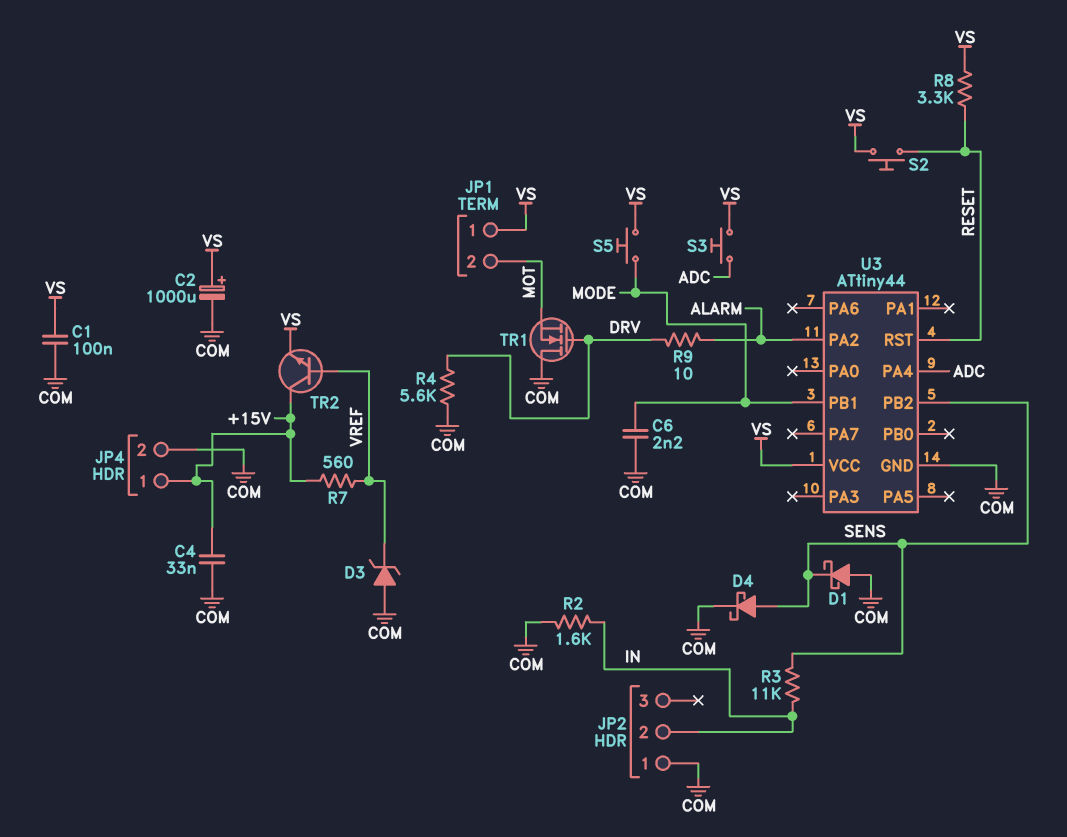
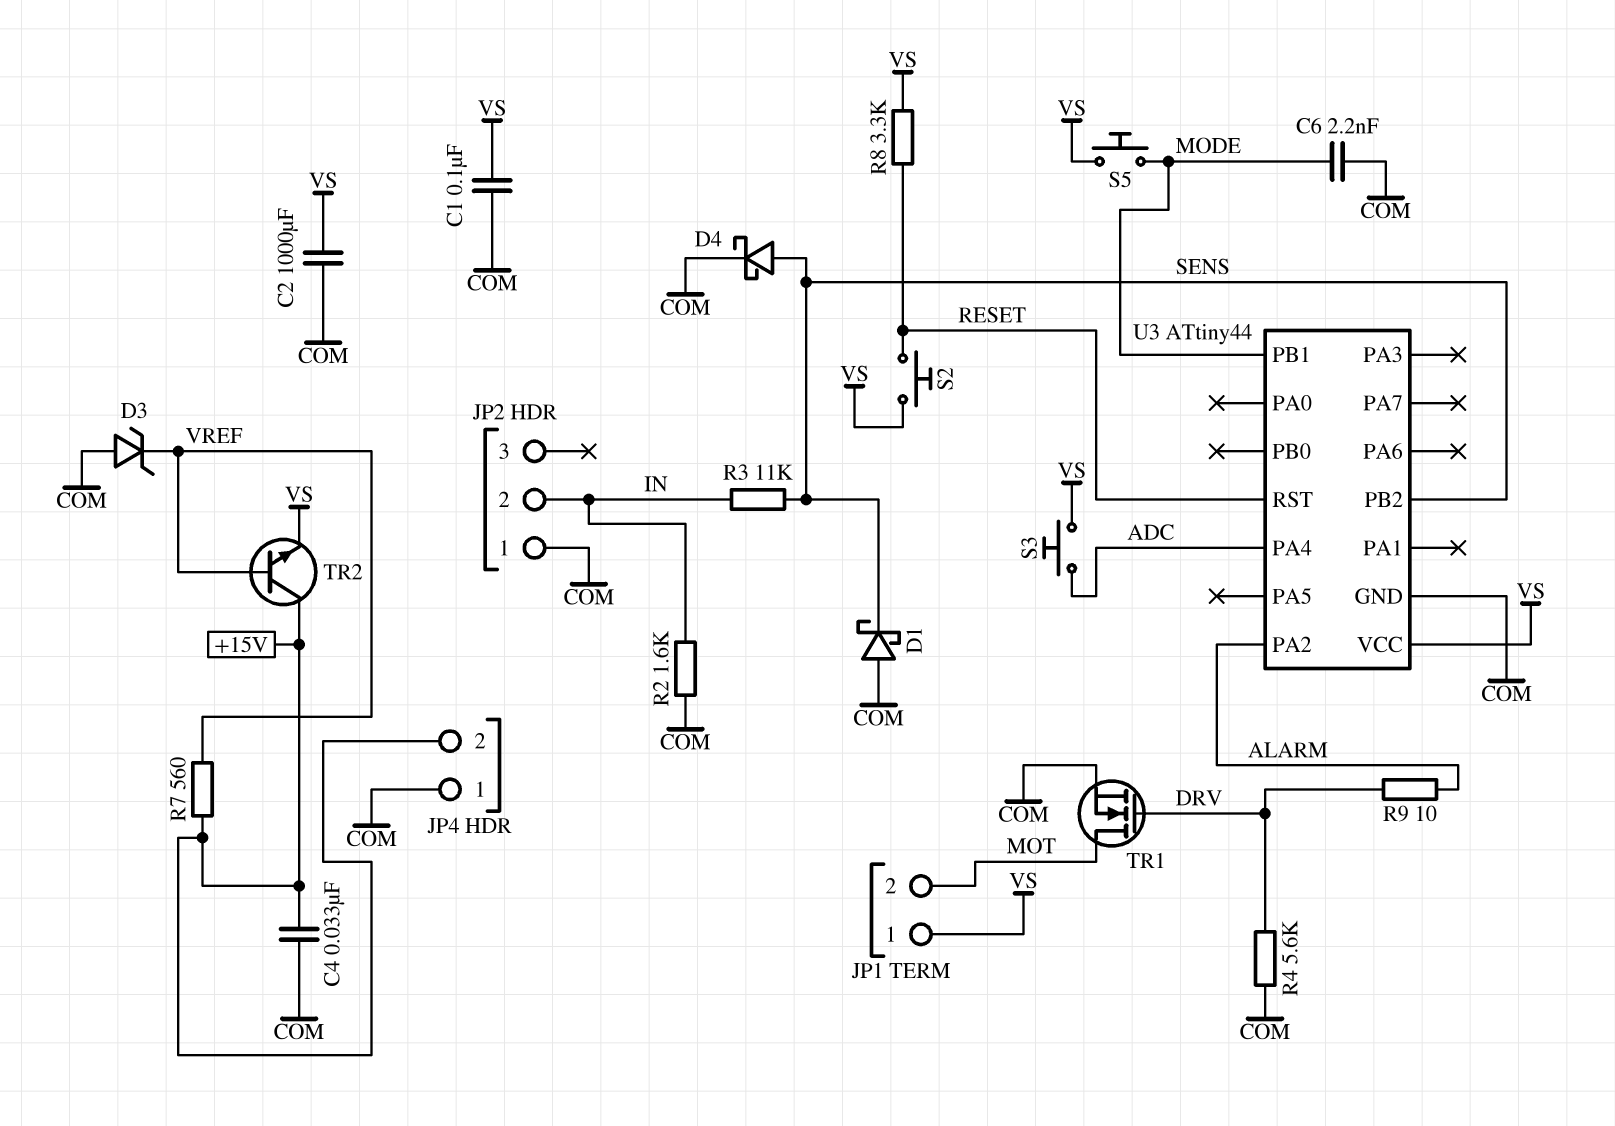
C2: 1000uF (plus VS, minus COM) -> 1000uF (COM, VS)
JP4 pin 1: +15V -> COM
JP4 pin 2: COM -> +15V
TR1: NMOS (G DRV, D COM, S MOT) -> NMOS (G DRV, D MOT, S COM)

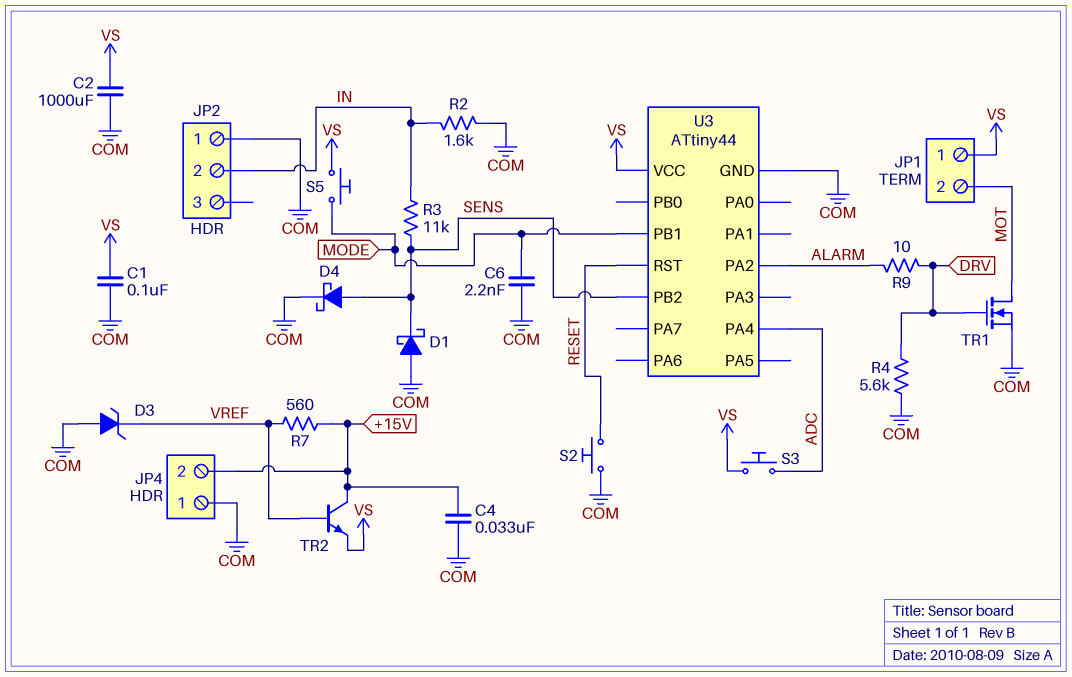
R8: 3.3k (RESET, VS) -> none
S2: button (RESET, VS) -> button (COM, RESET)

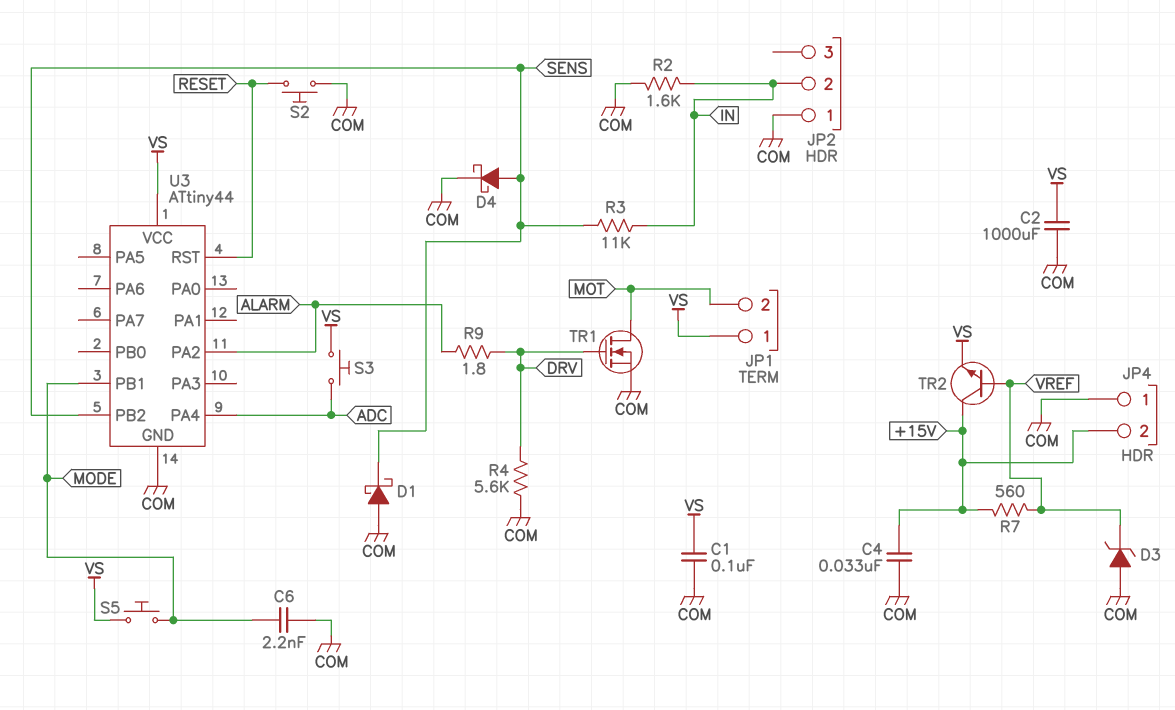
R9: 10 (ALARM, DRV) -> 1.8 (ALARM, DRV)

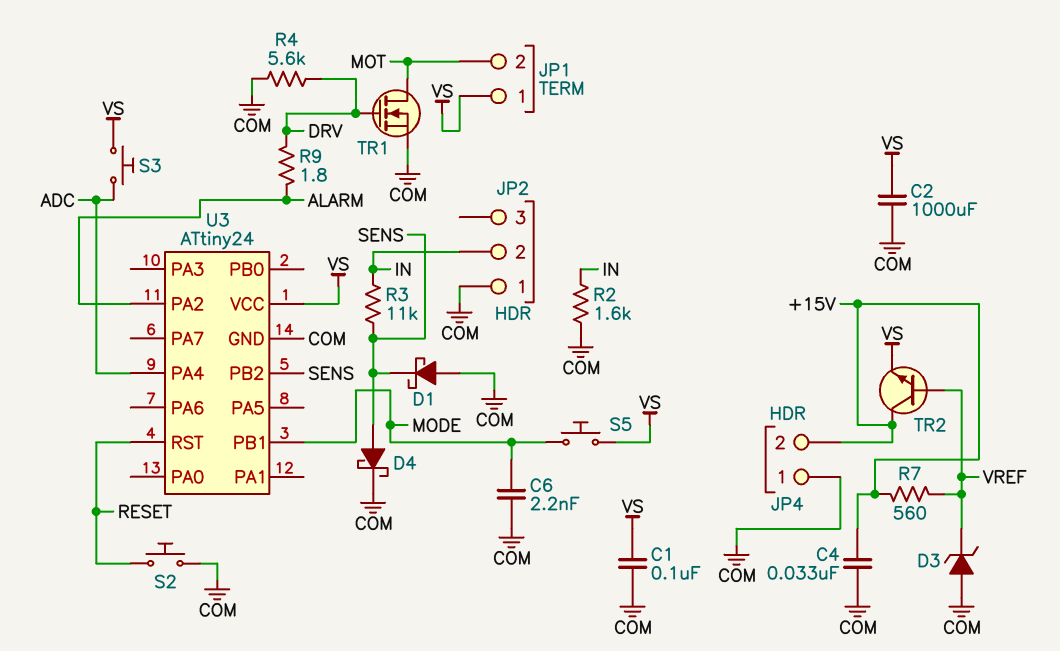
U3: ATtiny44 -> ATtiny24

